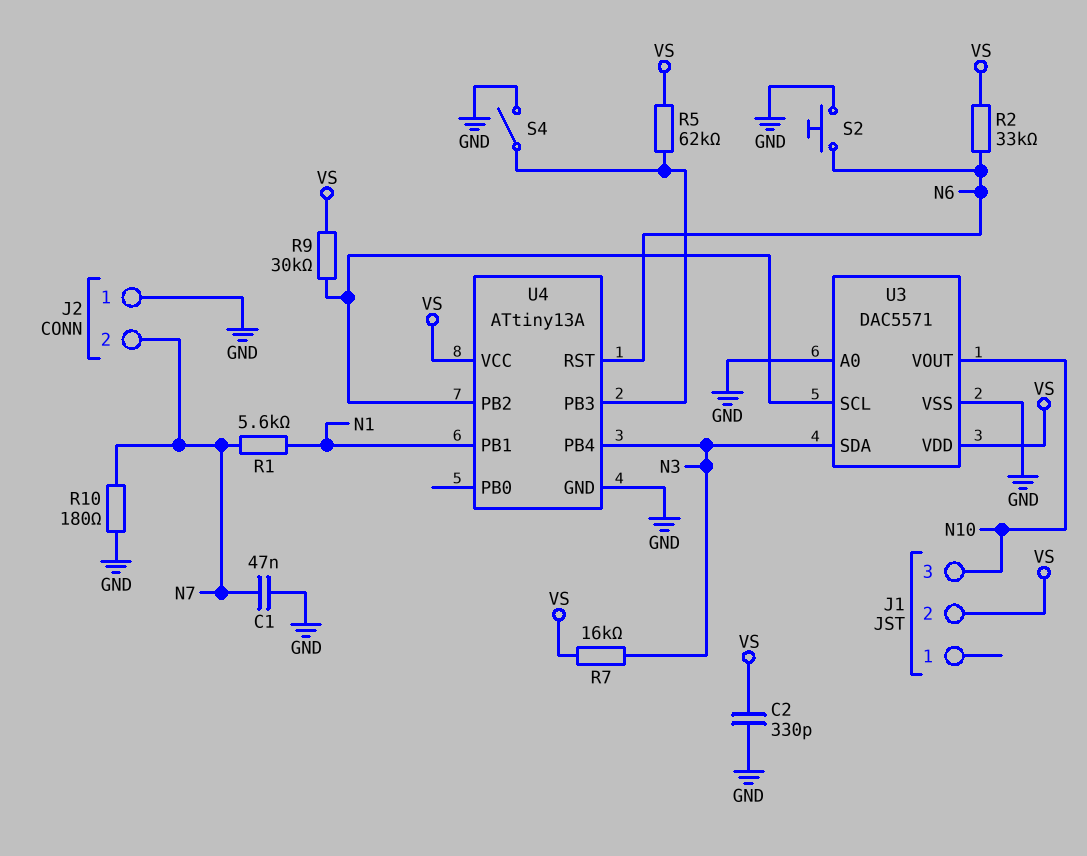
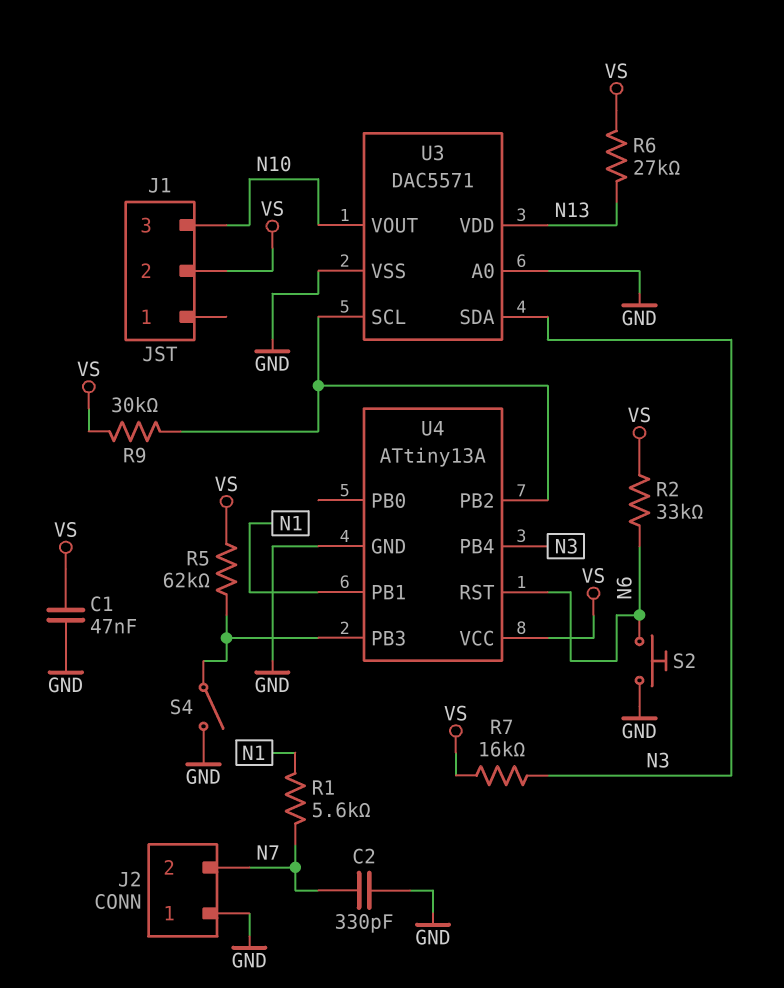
C1: 47nF (GND, N7) -> 47nF (GND, VS)
C2: 330pF (GND, VS) -> 330pF (GND, N7)
R6: none -> 27k (N13, VS)
R10: 180 (GND, N7) -> none
U3 pin VDD: VS -> N13

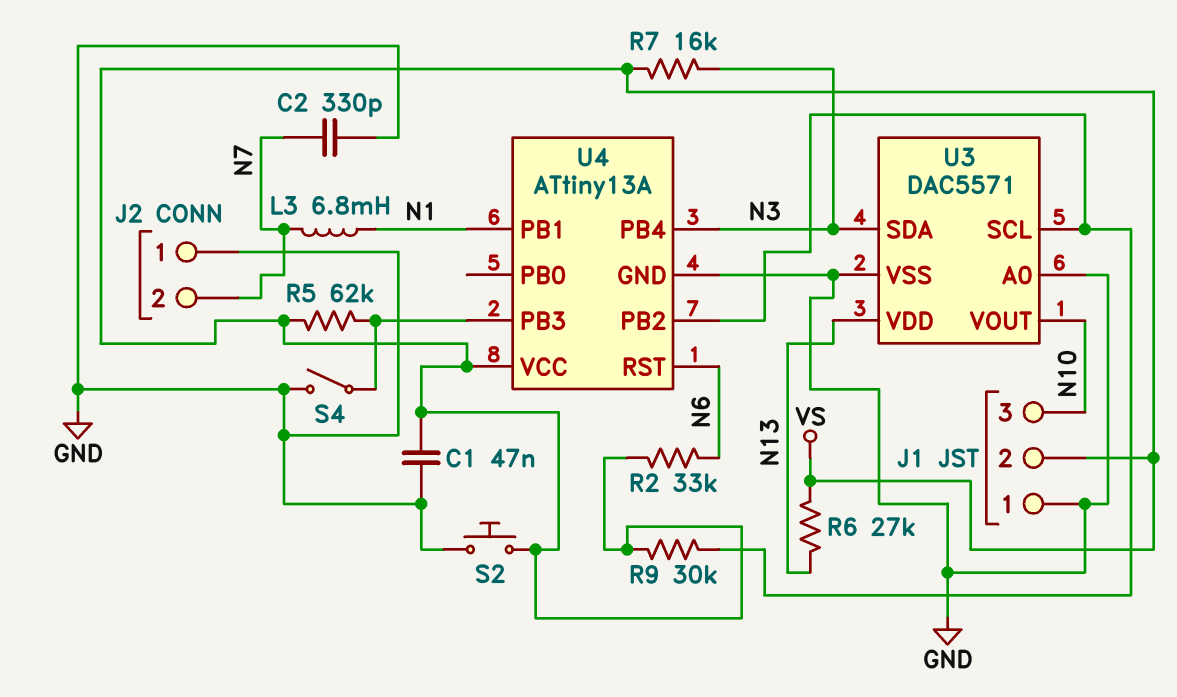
J1 pin 1: none -> GND
L3: none -> 6.8mH (N1, N7)
R1: 5.6k (N1, N7) -> none
S2: button (GND, N6) -> button (GND, VS)

